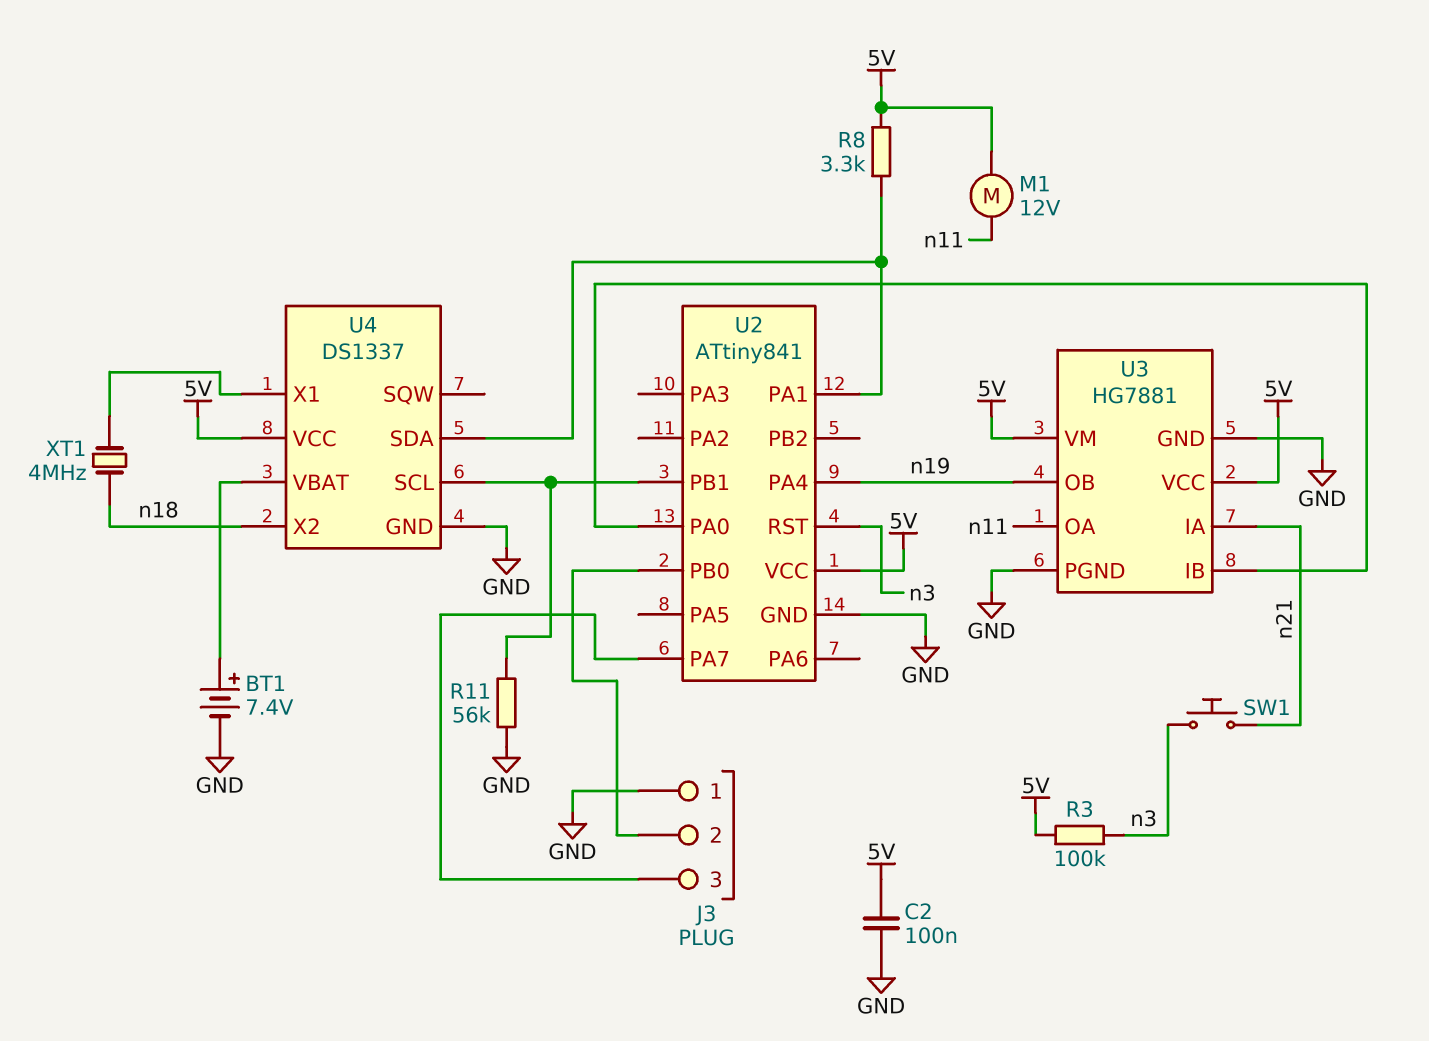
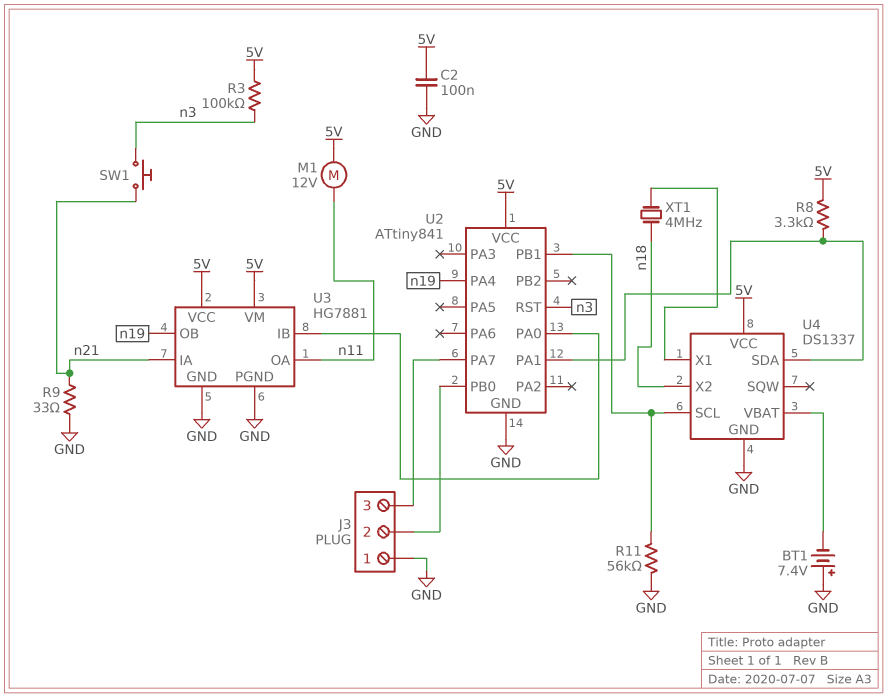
BT1: 7.4V (plus U4/VBAT, minus GND) -> 7.4V (plus GND, minus U4/VBAT)
R9: none -> 33 (GND, n21)

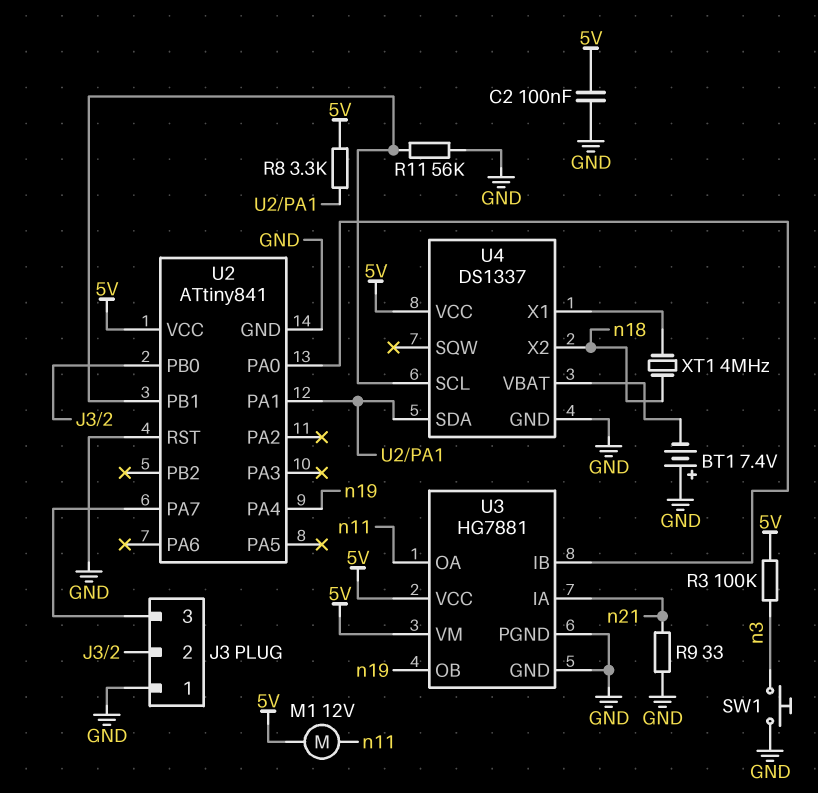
SW1: button (n3, n21) -> button (GND, n3)
U2 pin RST: n3 -> GND

